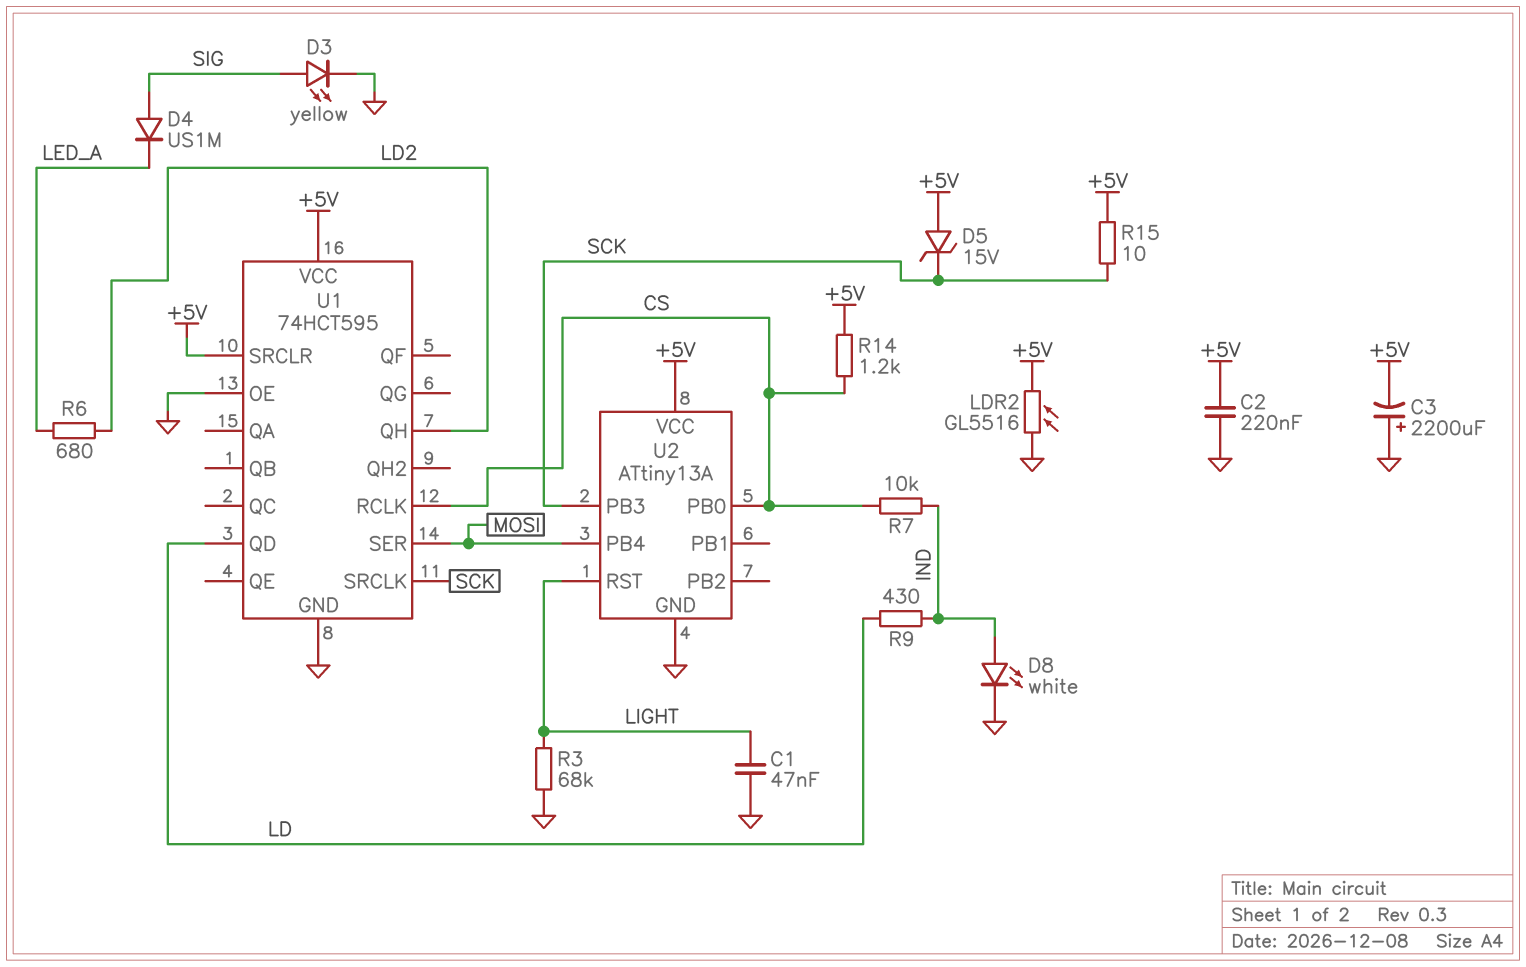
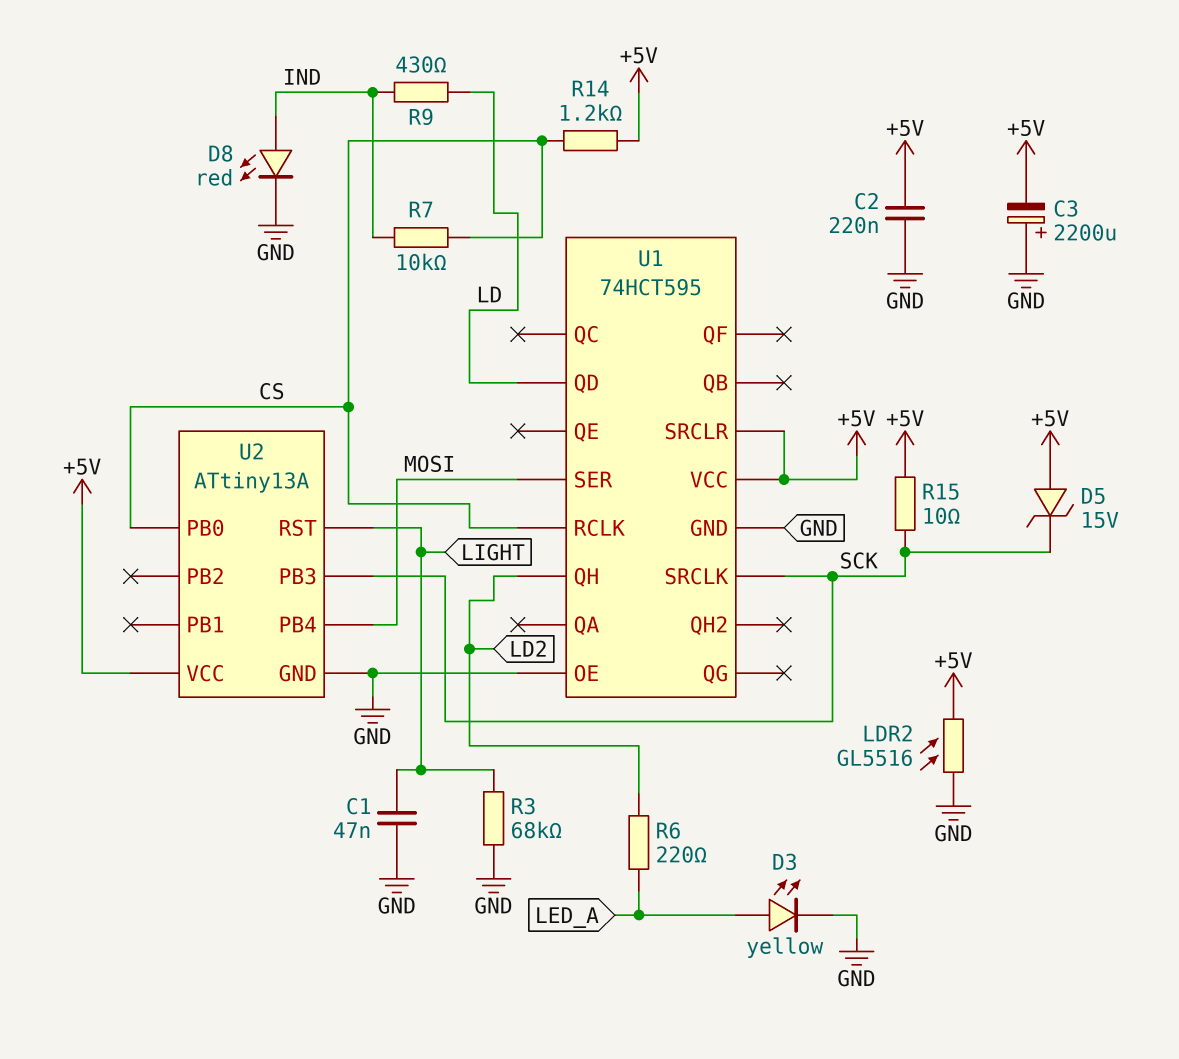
D3: LED yellow (A SIG, K GND) -> LED yellow (A LED_A, K GND)
D4: diode US1M (A SIG, K LED_A) -> none
D8: LED white (A IND, K GND) -> LED red (A IND, K GND)
R6: 680 (LD2, LED_A) -> 220 (LD2, LED_A)

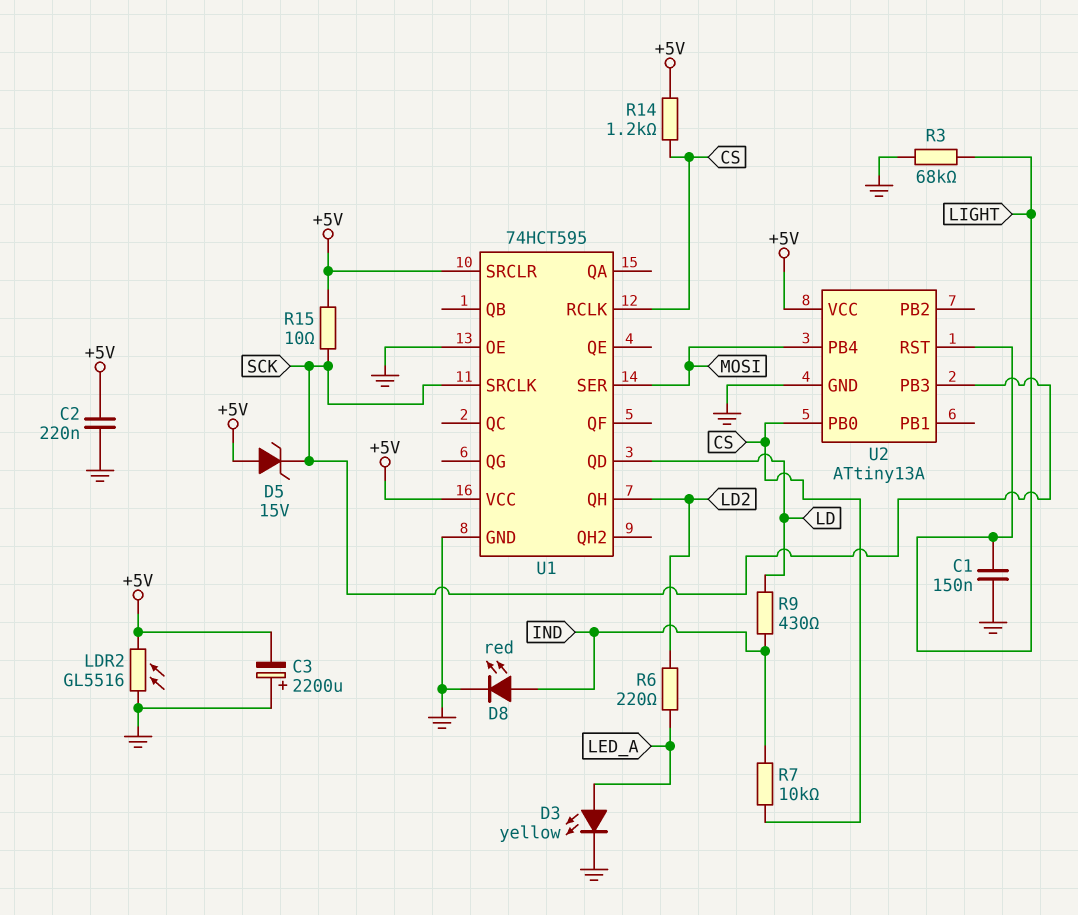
C1: 47nF (GND, LIGHT) -> 150nF (GND, LIGHT)

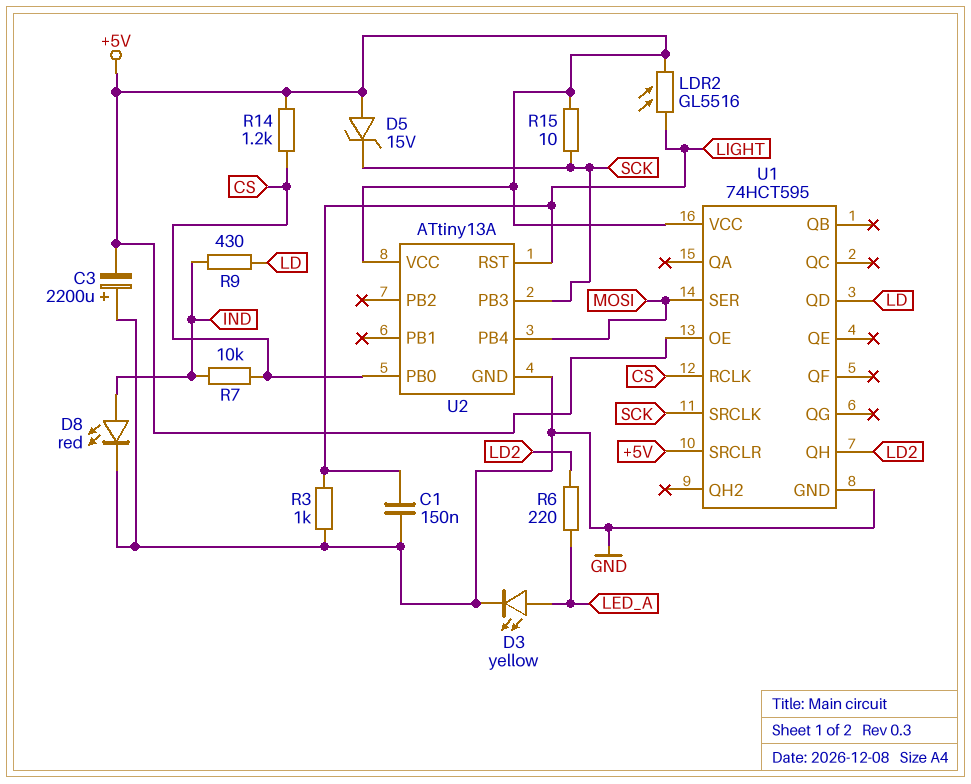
C2: 220nF (+5V, GND) -> none
LDR2: GL5516 (+5V, GND) -> GL5516 (+5V, LIGHT)
R3: 68k (GND, LIGHT) -> 1k (GND, LIGHT)
U1 pin OE: GND -> +5V

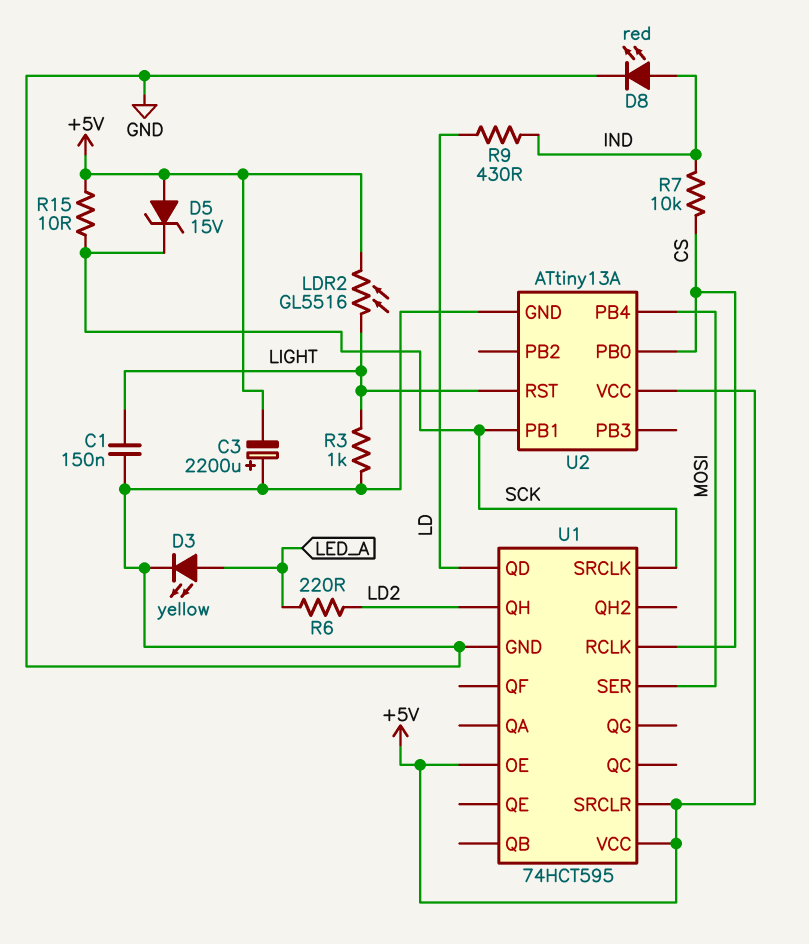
R14: 1.2k (+5V, CS) -> none
U2 pin PB1: none -> SCK
U2 pin PB3: SCK -> none

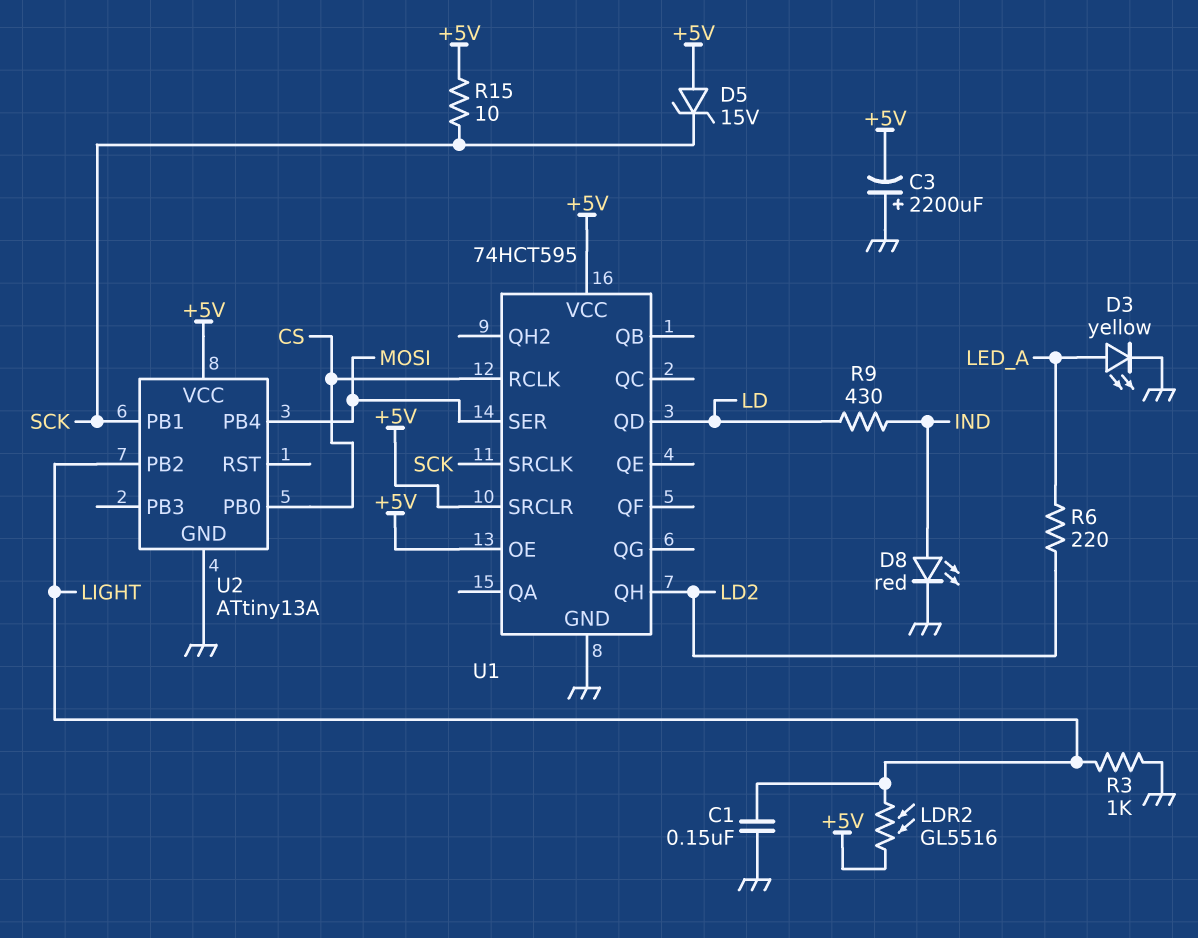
R7: 10k (CS, IND) -> none
U2 pin PB2: none -> LIGHT
U2 pin RST: LIGHT -> none

